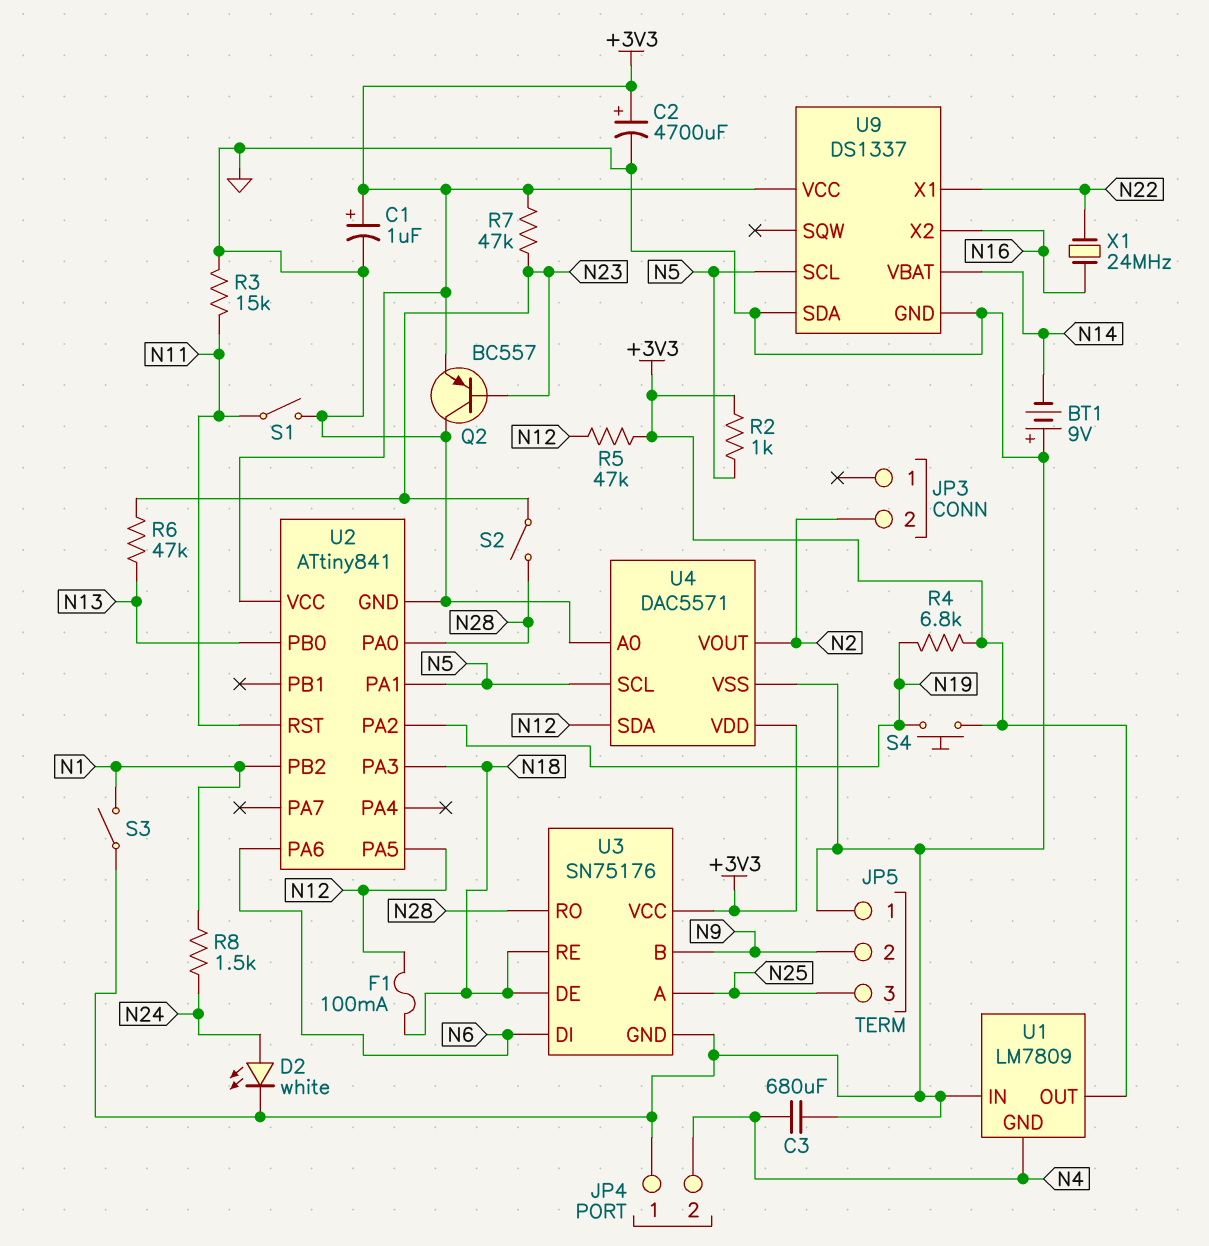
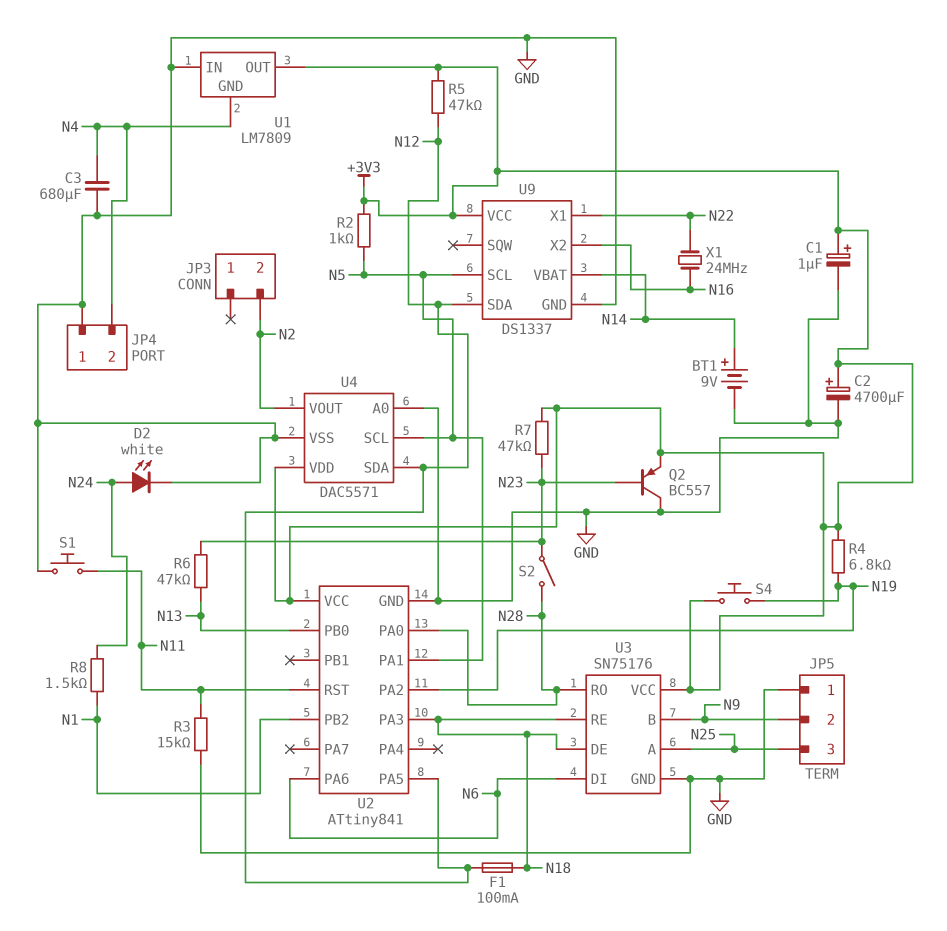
BT1: 9V (plus GND, minus N14) -> 9V (plus N14, minus GND)
S1: switch (GND, N11) -> button (GND, N11)
S3: switch (GND, N1) -> none
U9 pin SDA: GND -> N12

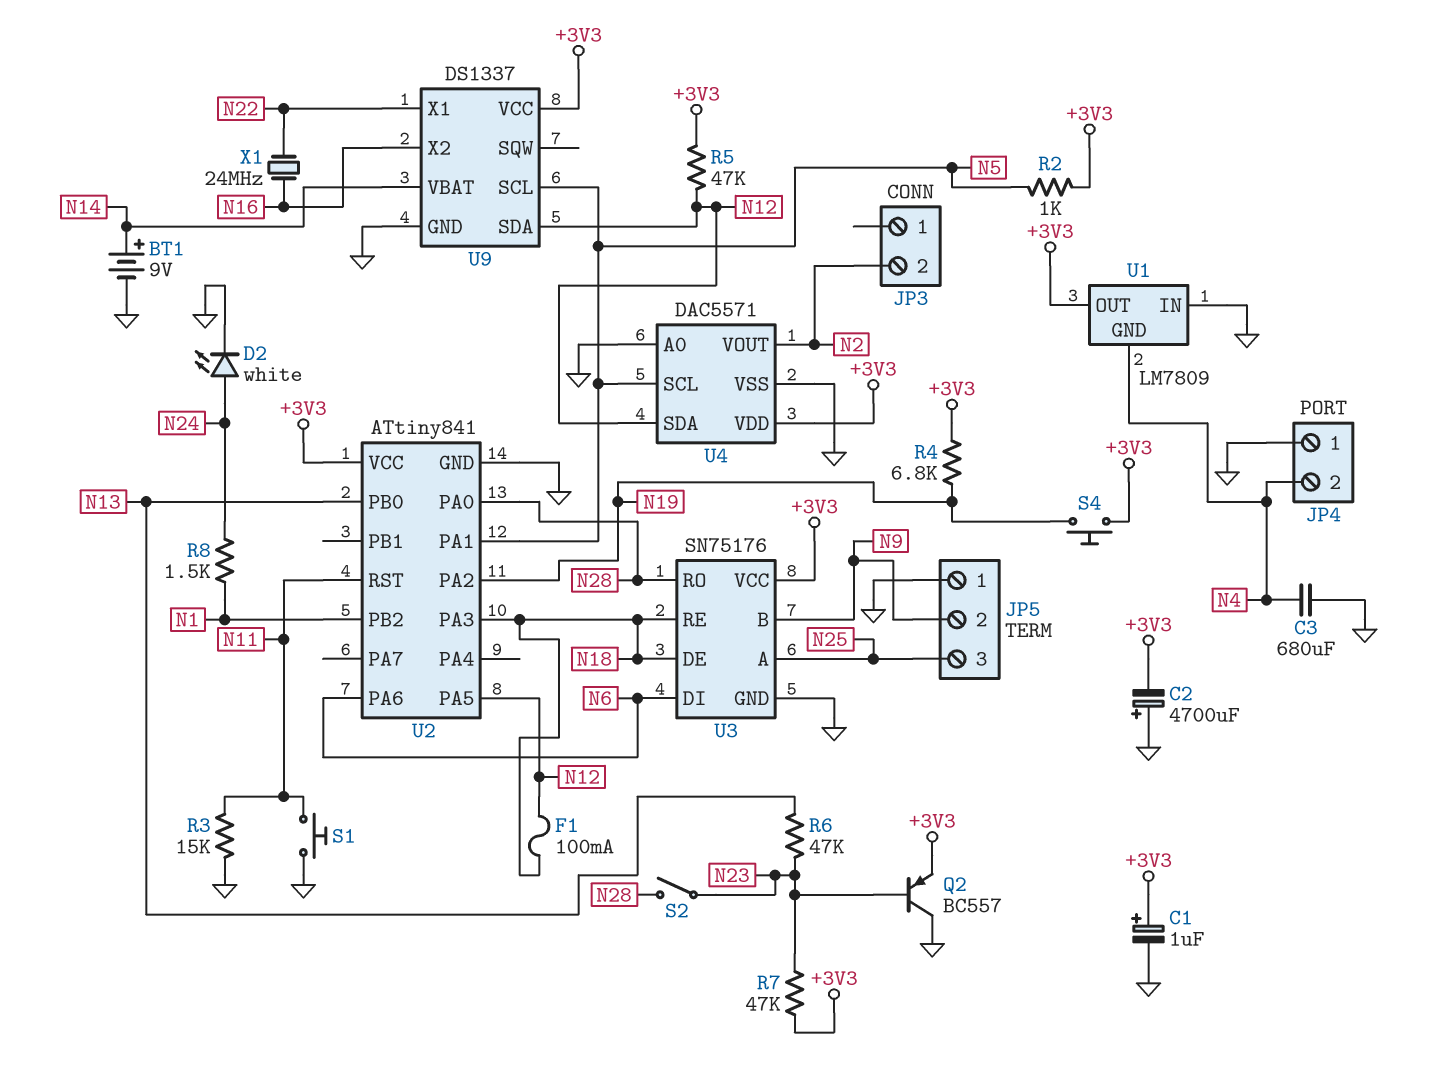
C2: 4700uF (plus +3V3, minus GND) -> 4700uF (plus GND, minus +3V3)

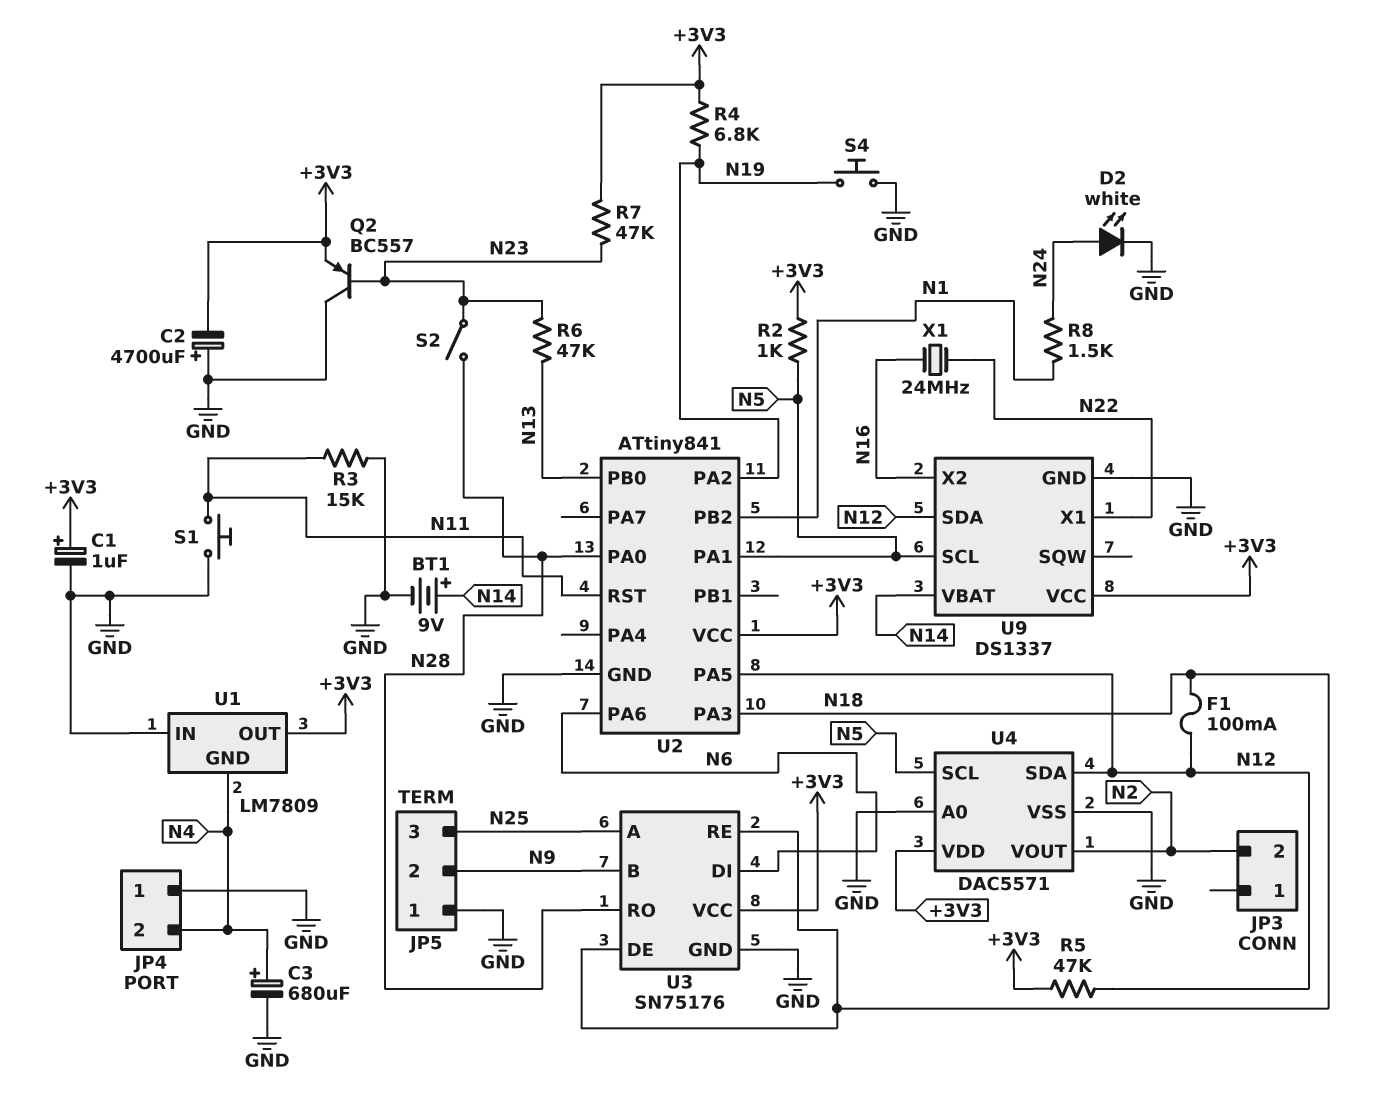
C3: 680uF (GND, N4) -> 680uF (plus N4, minus GND)
S4: button (+3V3, N19) -> button (GND, N19)

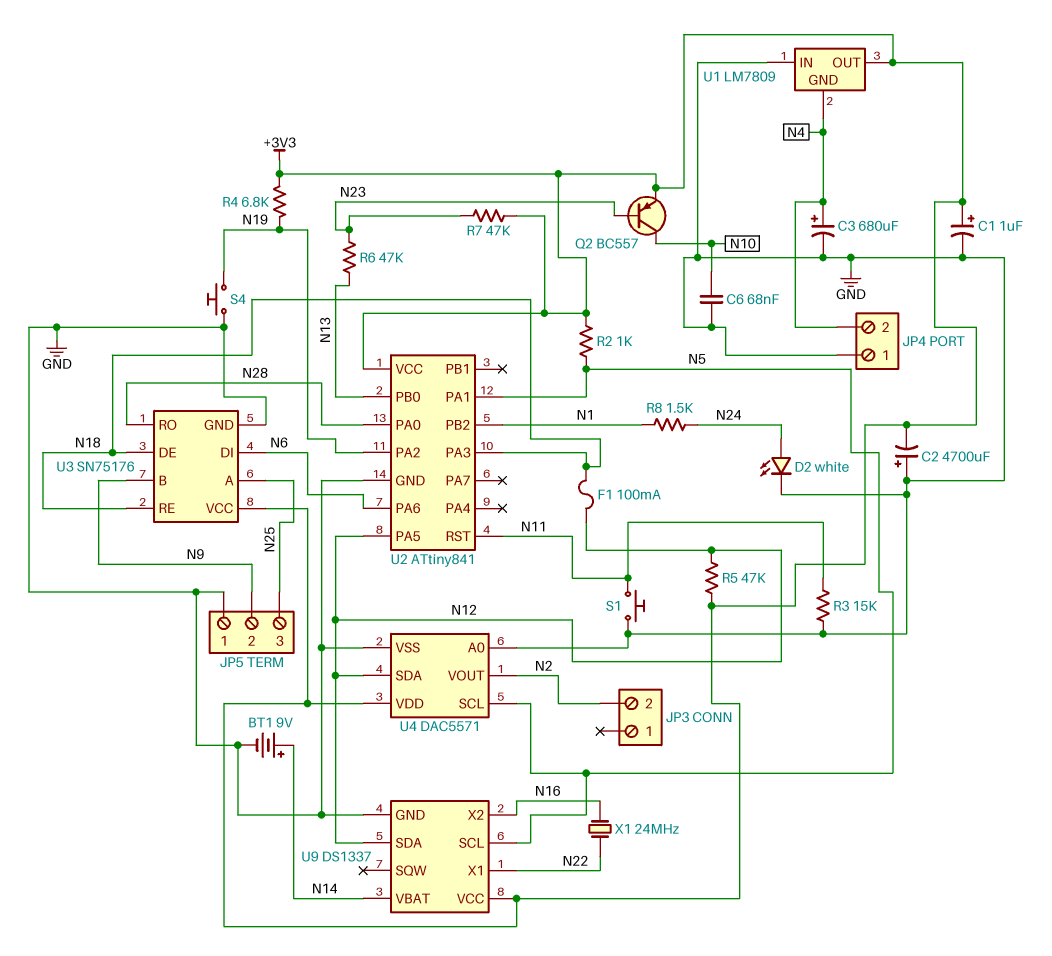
C6: none -> 68nF (GND, N10)
Q2: PNP BC557 (B N23, C GND, E +3V3) -> PNP BC557 (B N23, C N10, E +3V3)
S2: switch (N23, N28) -> none

